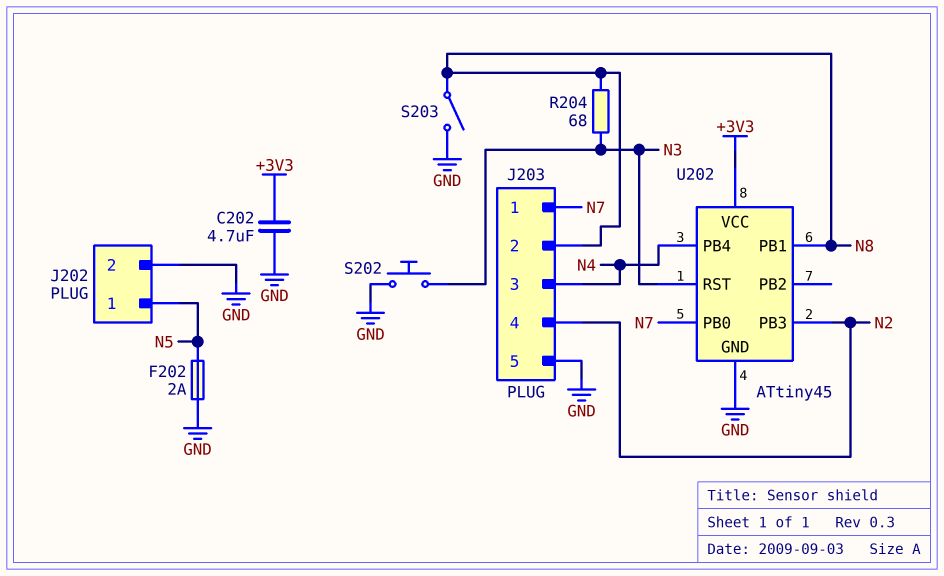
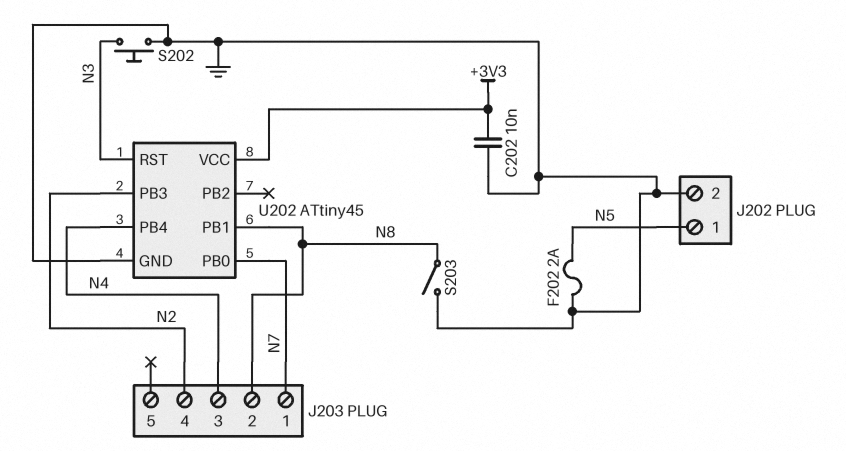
C202: 4.7uF (+3V3, GND) -> 10nF (+3V3, GND)
J203 pin 5: GND -> none
R204: 68 (N3, N8) -> none

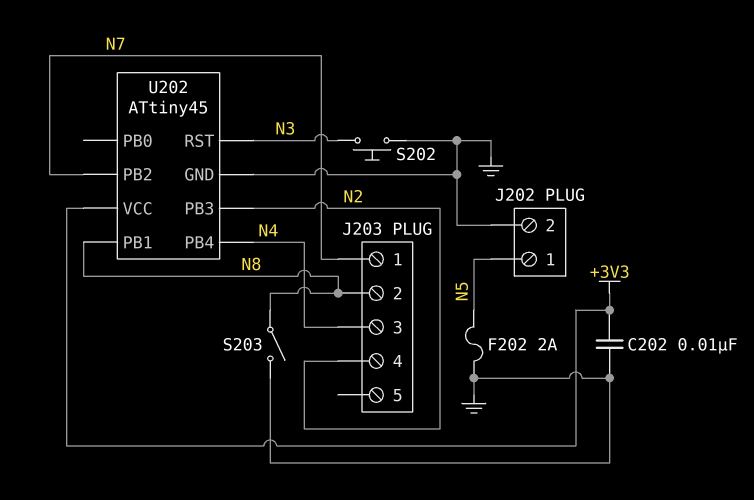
U202 pin PB0: N7 -> none
U202 pin PB2: none -> N7

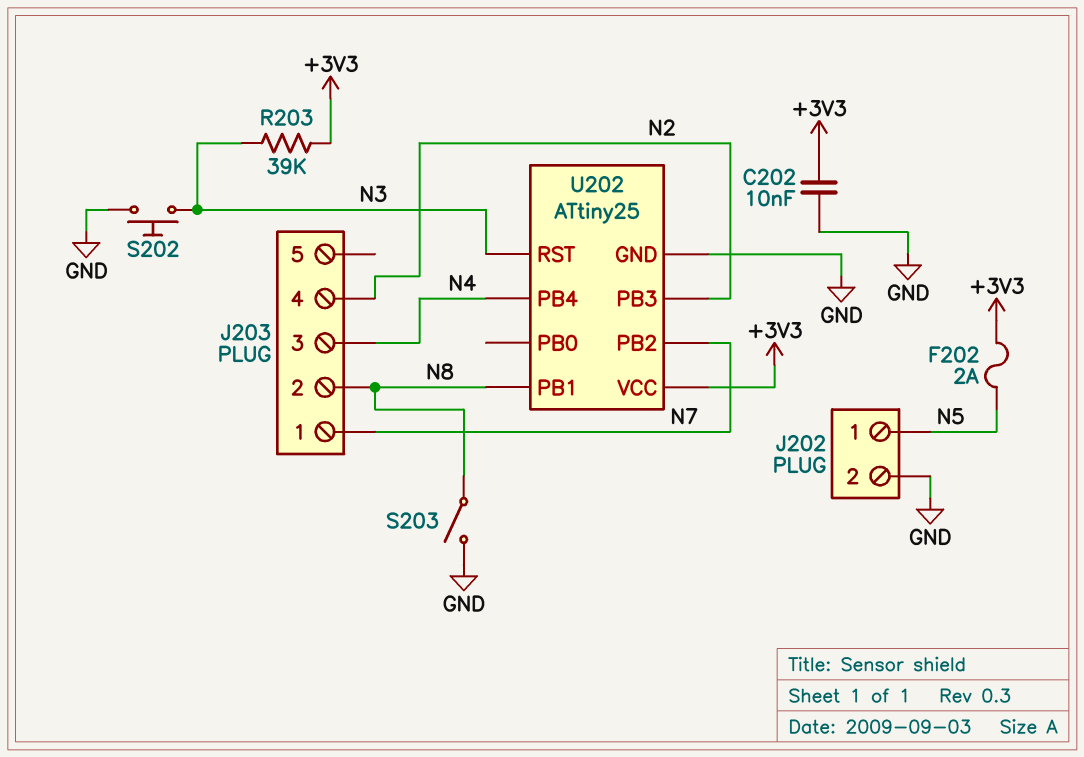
F202: 2A (GND, N5) -> 2A (+3V3, N5)
R203: none -> 39k (+3V3, N3)
U202: ATtiny45 -> ATtiny25

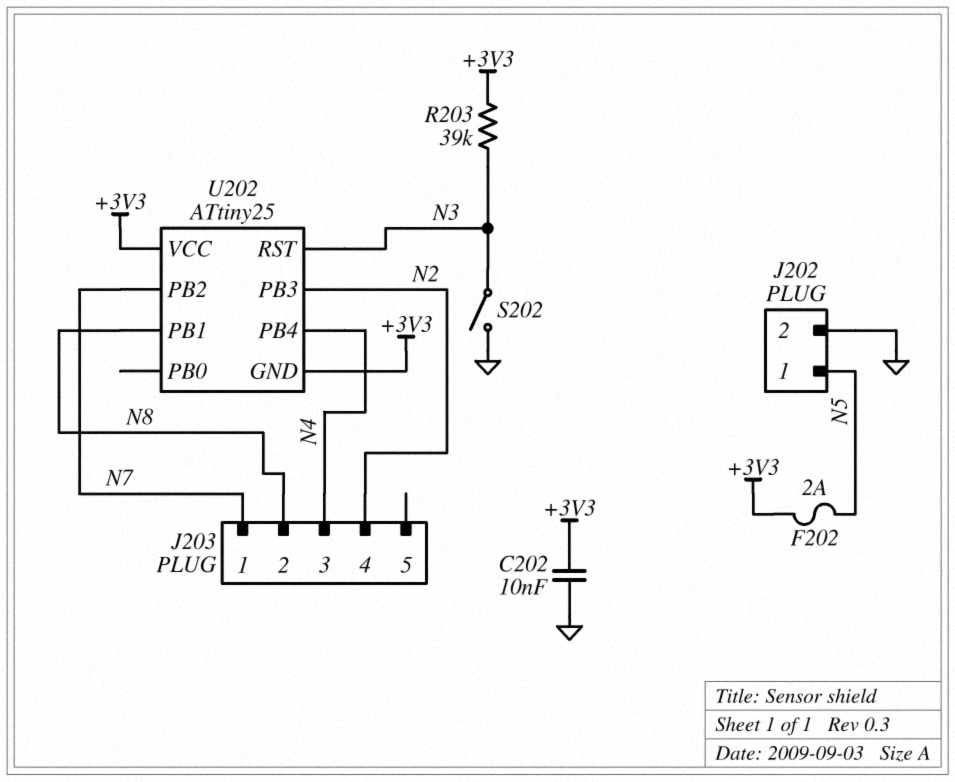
S202: button (GND, N3) -> switch (GND, N3)
S203: switch (GND, N8) -> none
U202 pin GND: GND -> +3V3

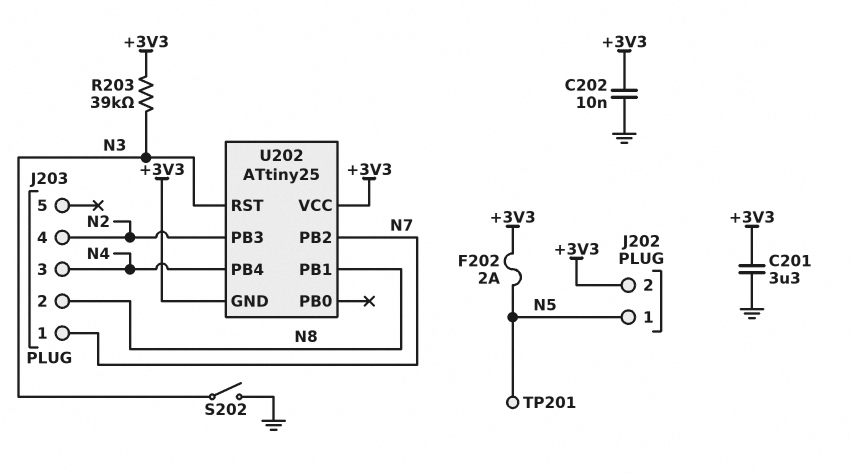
C201: none -> 3.3uF (+3V3, GND)
J202 pin 2: GND -> +3V3
TP201: none -> test point (N5)

